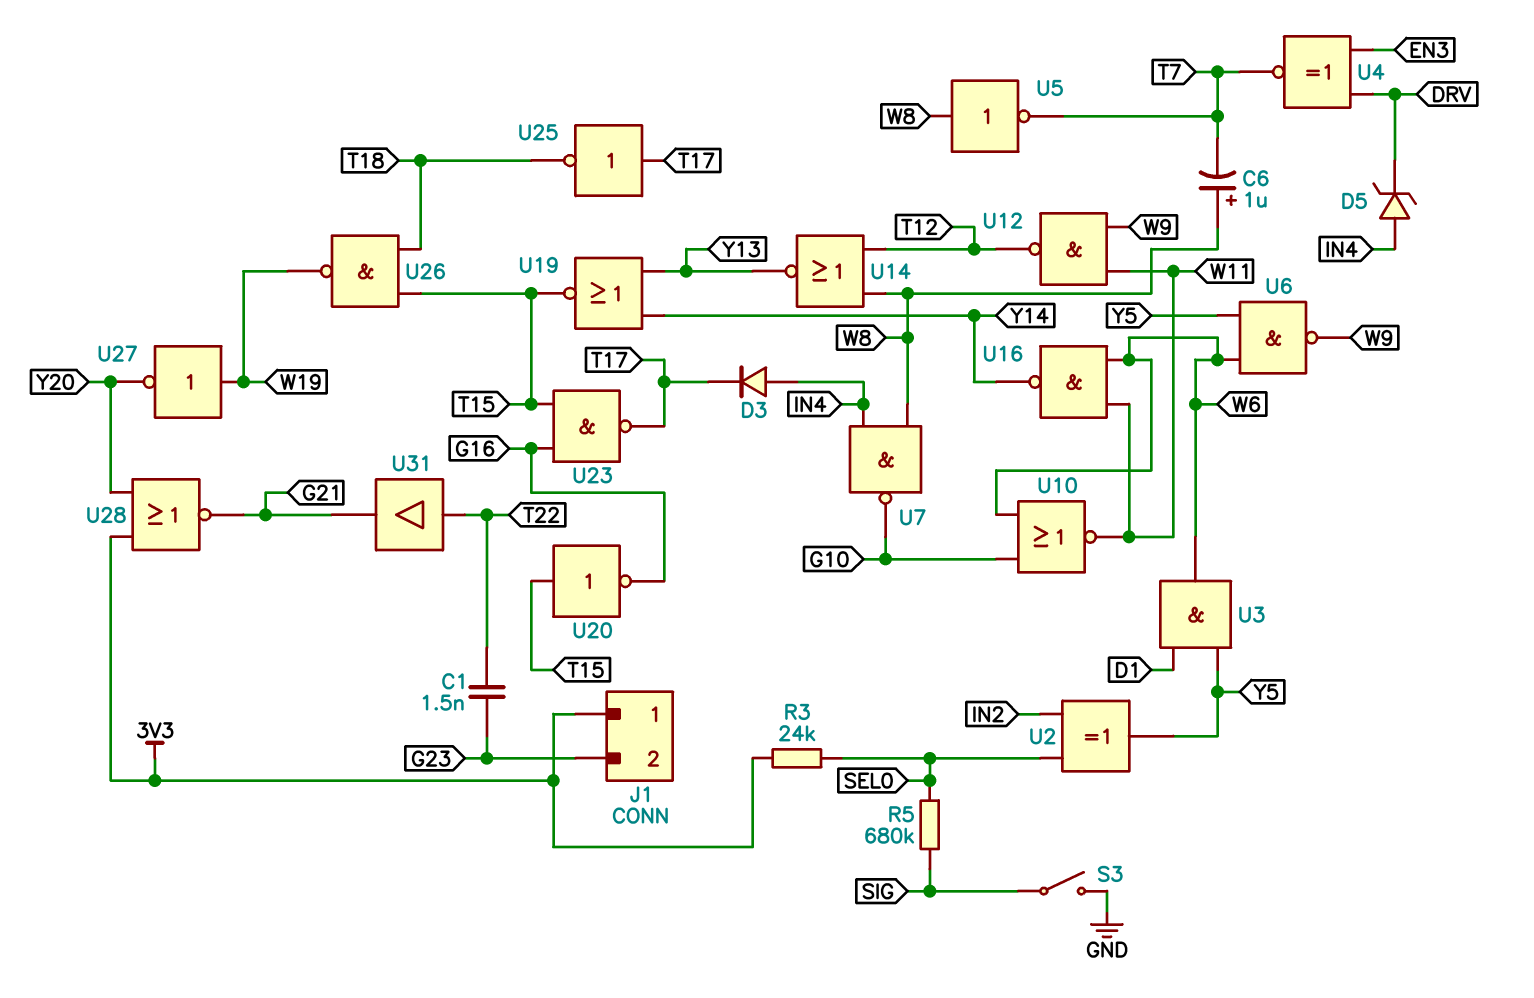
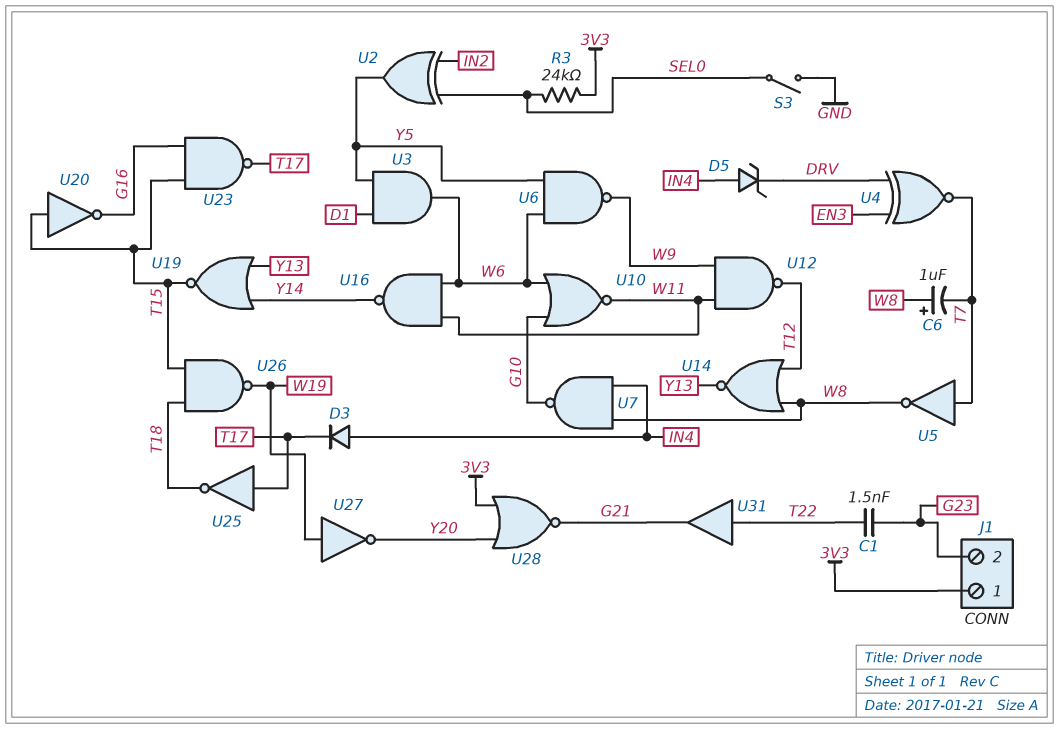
R5: 680k (SEL0, SIG) -> none
S3: switch (GND, SIG) -> switch (GND, SEL0)
U5: NOT (in W8, out T7) -> NOT (in T7, out W8)

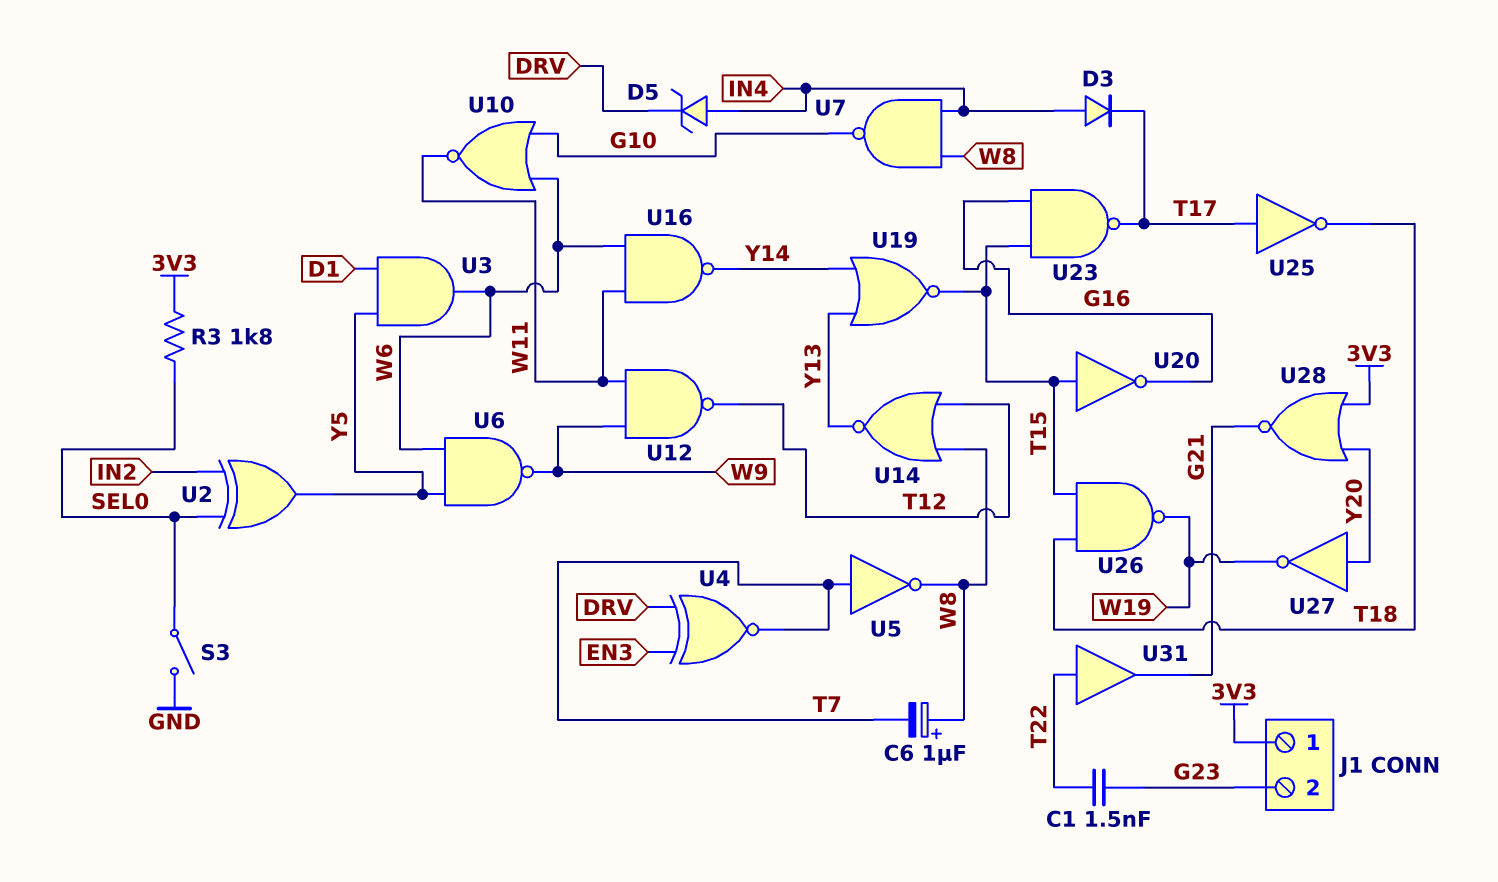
R3: 24k (3V3, SEL0) -> 1.8k (3V3, SEL0)
U27: NOT (in W19, out Y20) -> NOT (in Y20, out W19)

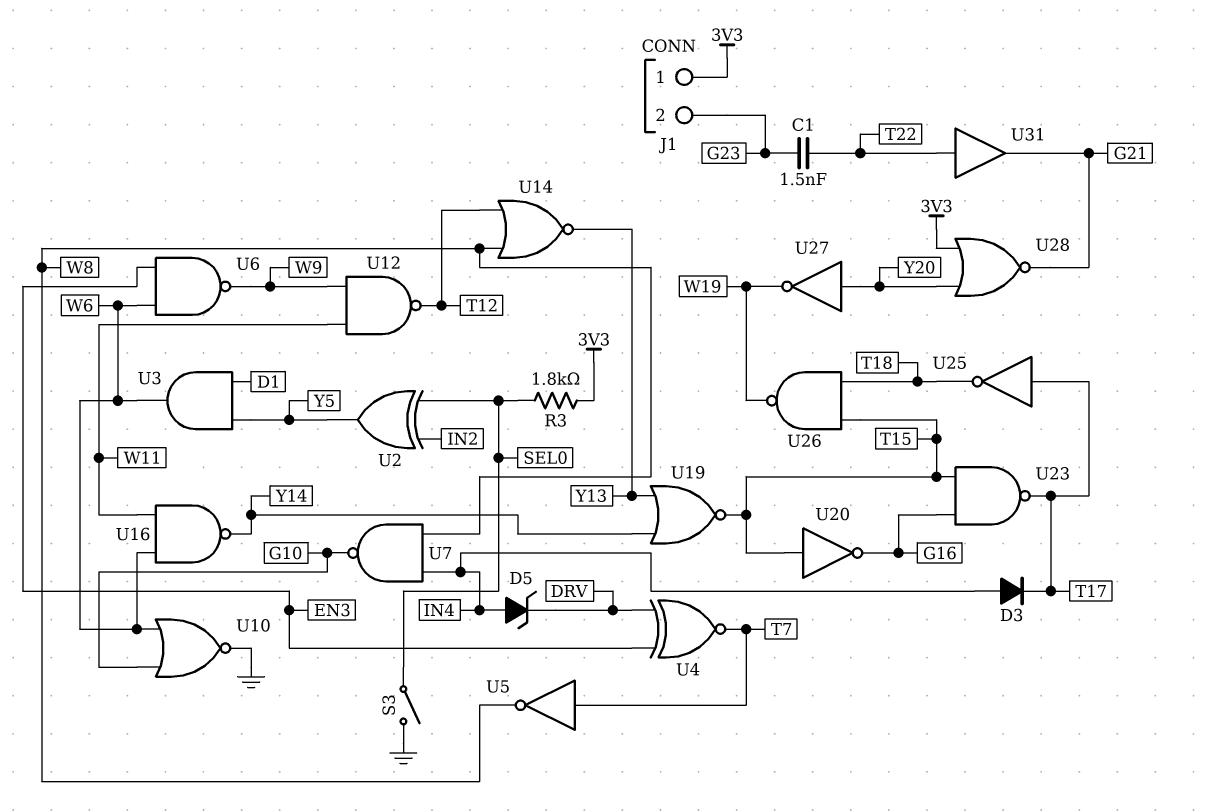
C6: 1uF (plus W8, minus T7) -> none
U6: NAND (in W6, in Y5, out W9) -> NAND (in EN3, in W6, out W9)
U10: NOR (in G10, in W6, out W11) -> NOR (in G10, in W6, out GND)

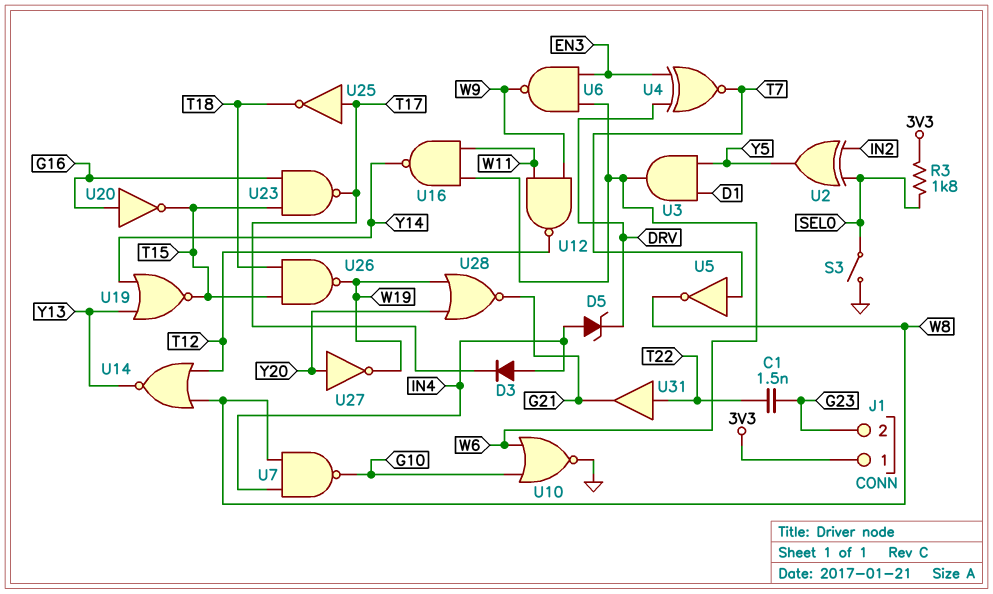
U20: NOT (in T15, out G16) -> NOT (in G16, out T15)
U28: NOR (in 3V3, in Y20, out G21) -> NOR (in W19, in Y20, out G21)

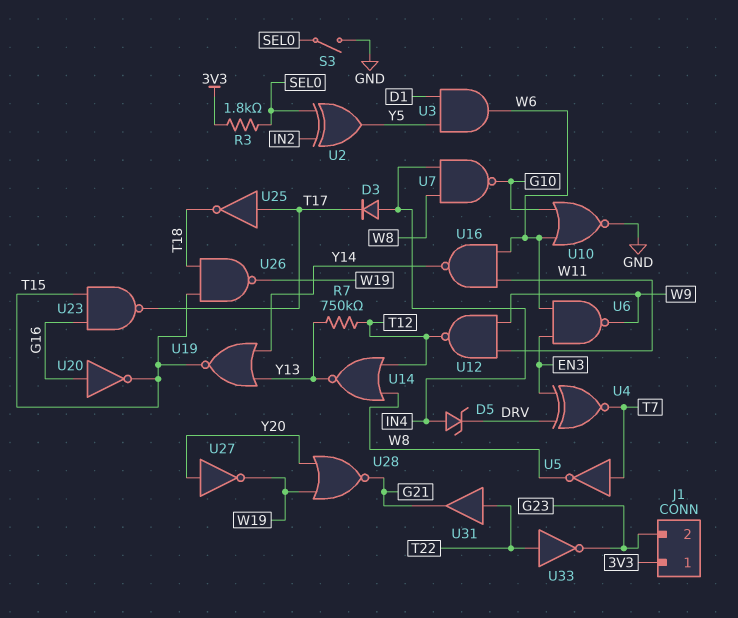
C1: 1.5nF (G23, T22) -> none
R7: none -> 750k (T12, Y13)
U33: none -> NOT (in T22, out G23)

